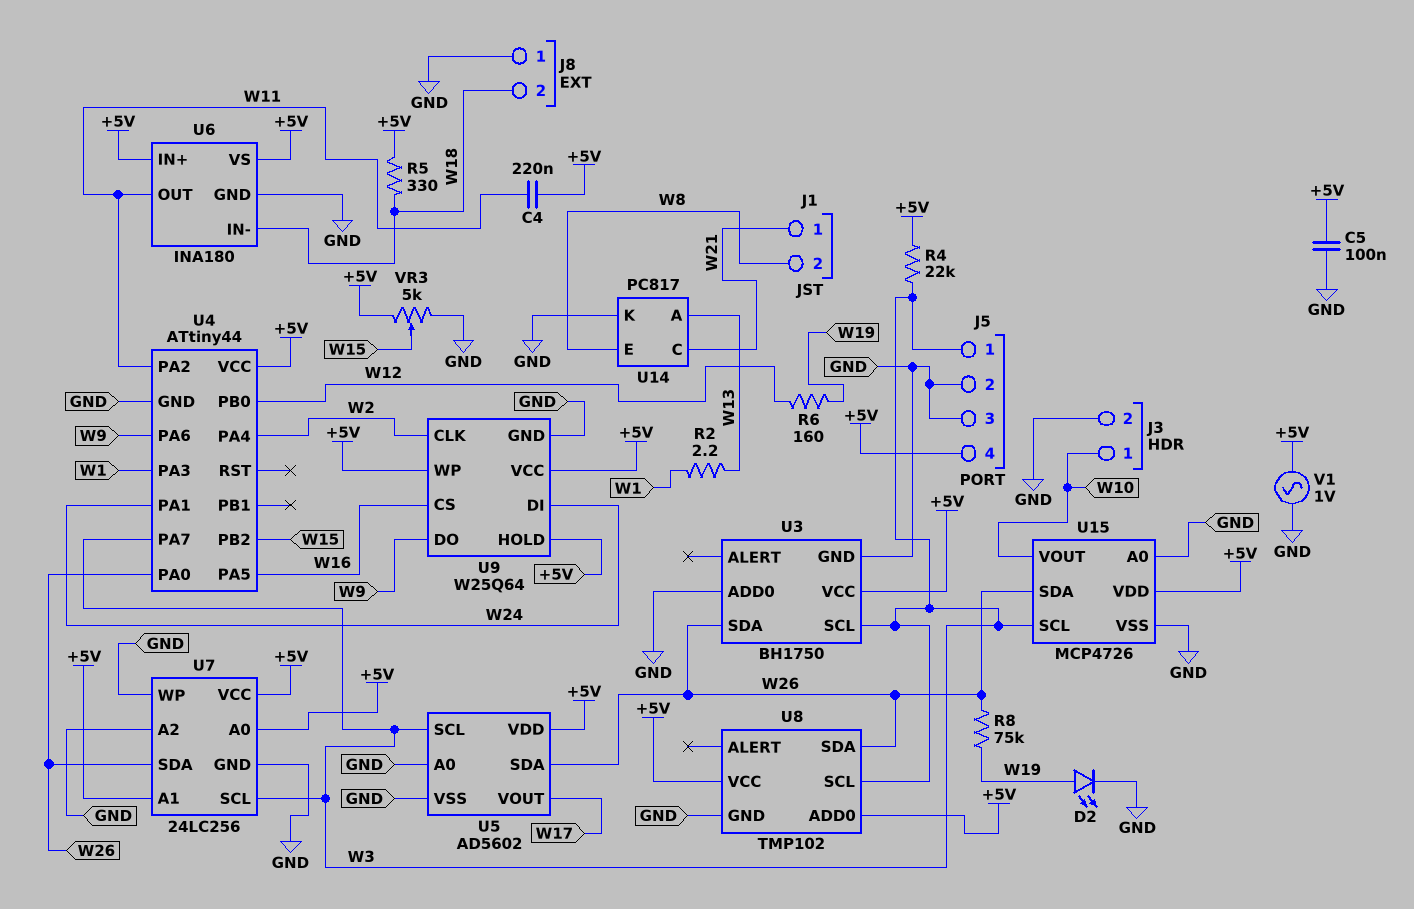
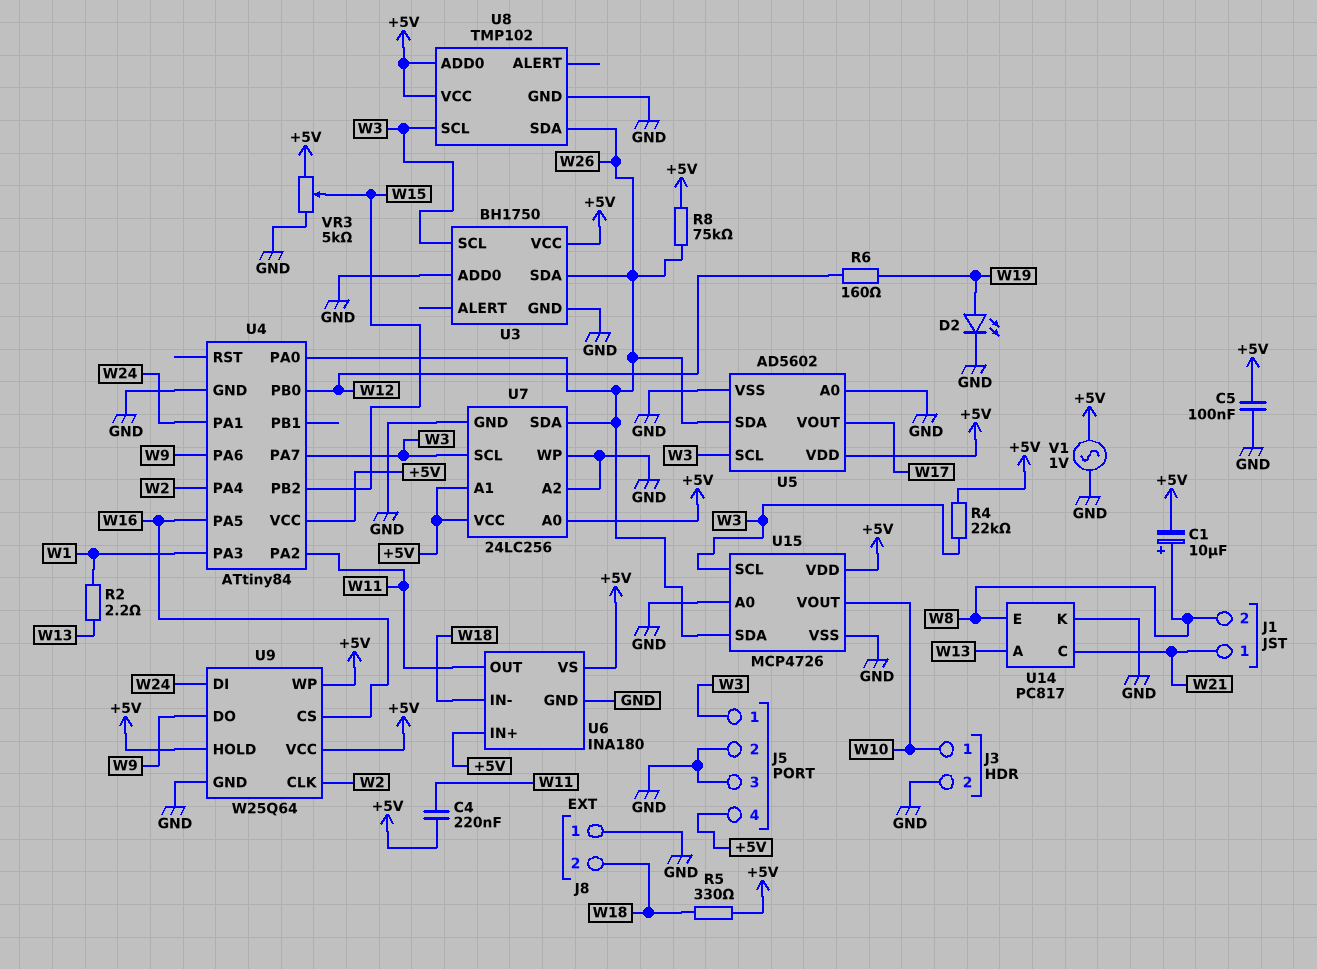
C1: none -> 10uF (plus W8, minus +5V)
R8: 75k (W19, W26) -> 75k (+5V, W26)
U4: ATtiny44 -> ATtiny84

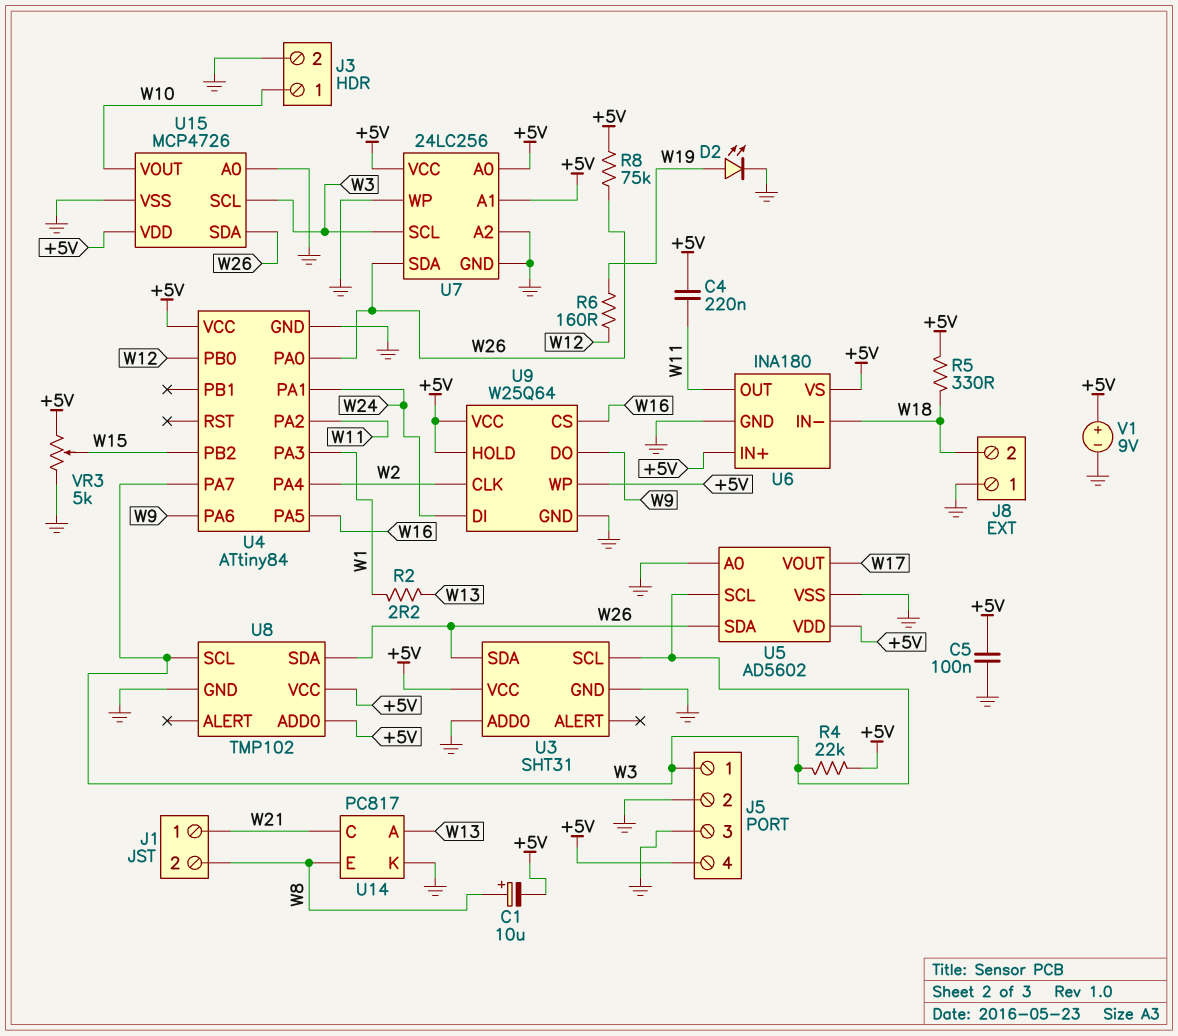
U3: BH1750 -> SHT31
V1: AC 1V (+5V, GND) -> 9V (plus +5V, minus GND)

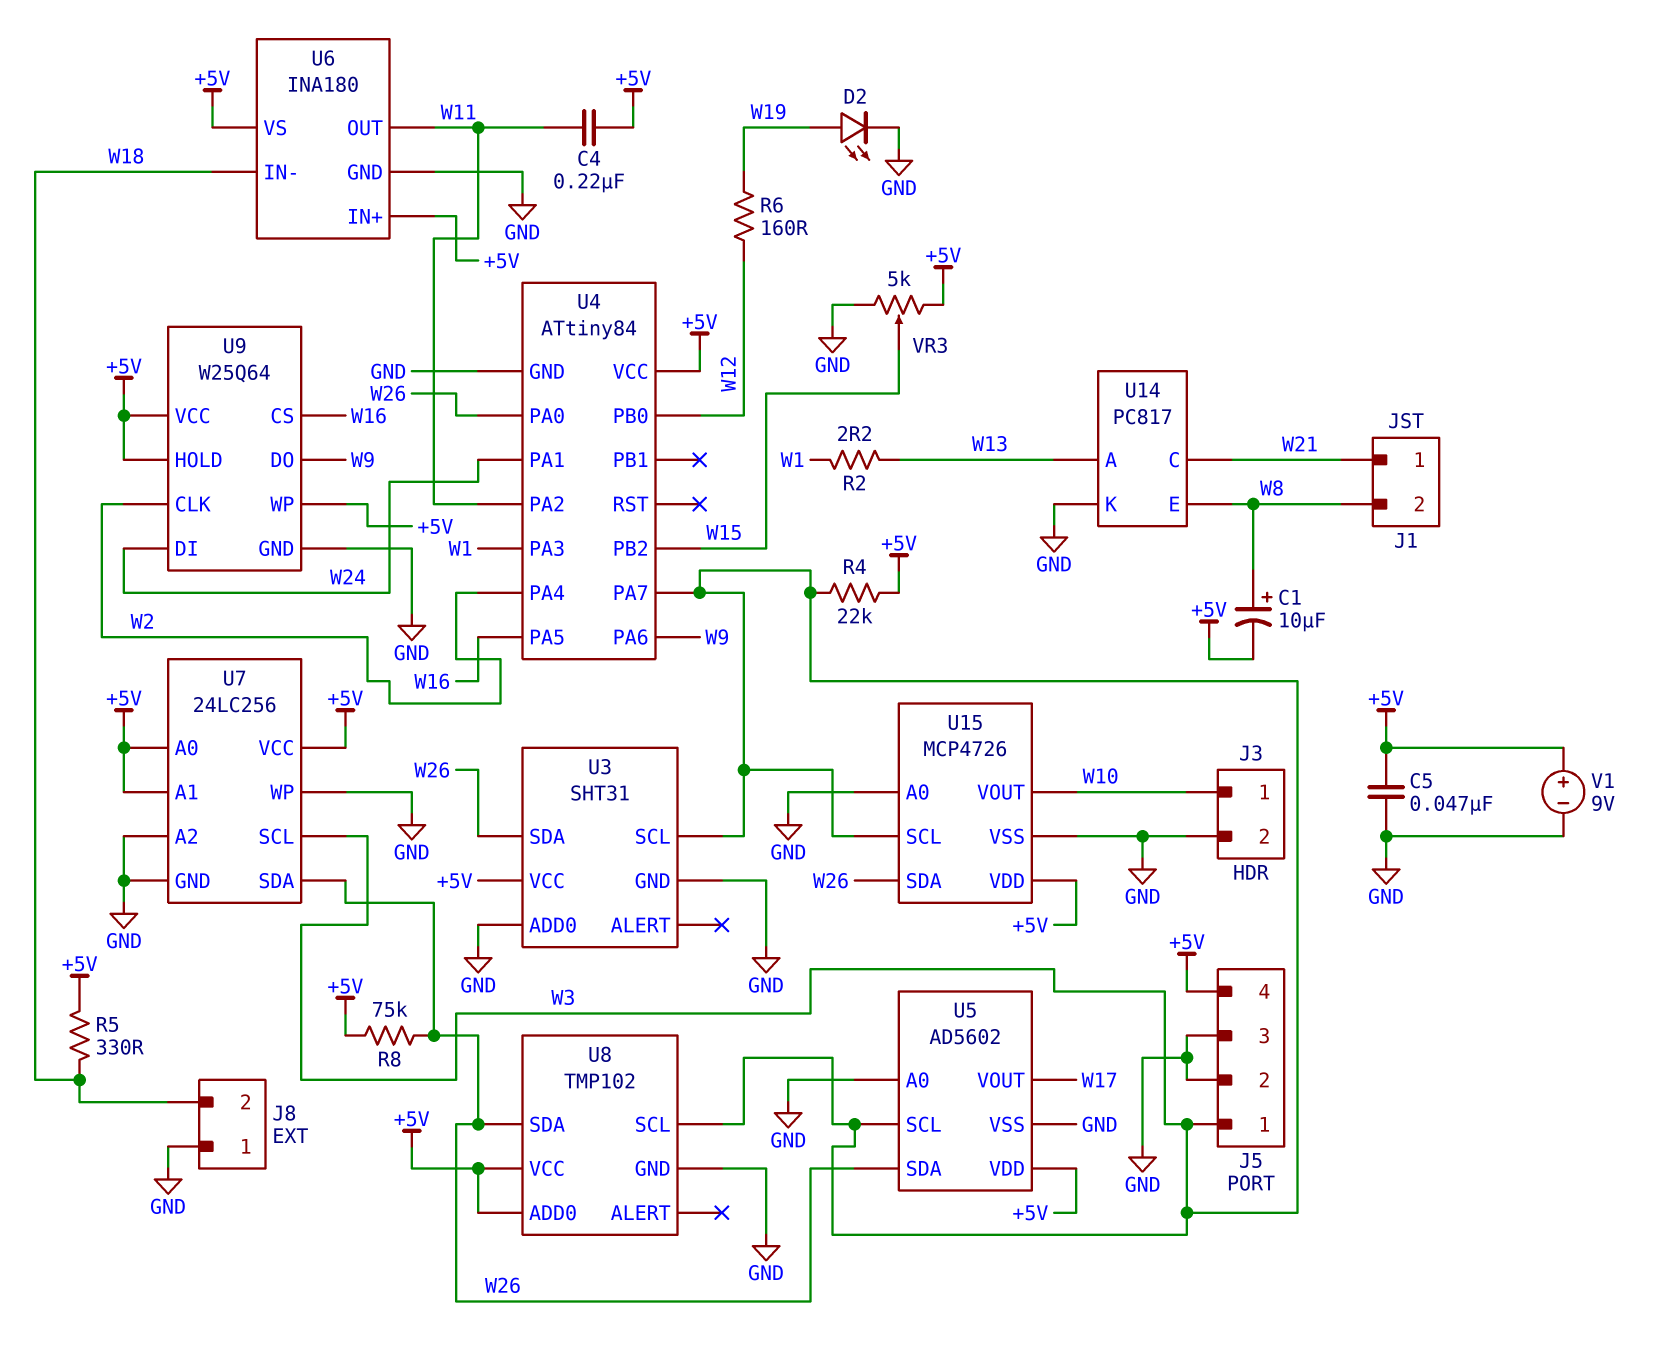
C5: 100nF (+5V, GND) -> 47nF (+5V, GND)

